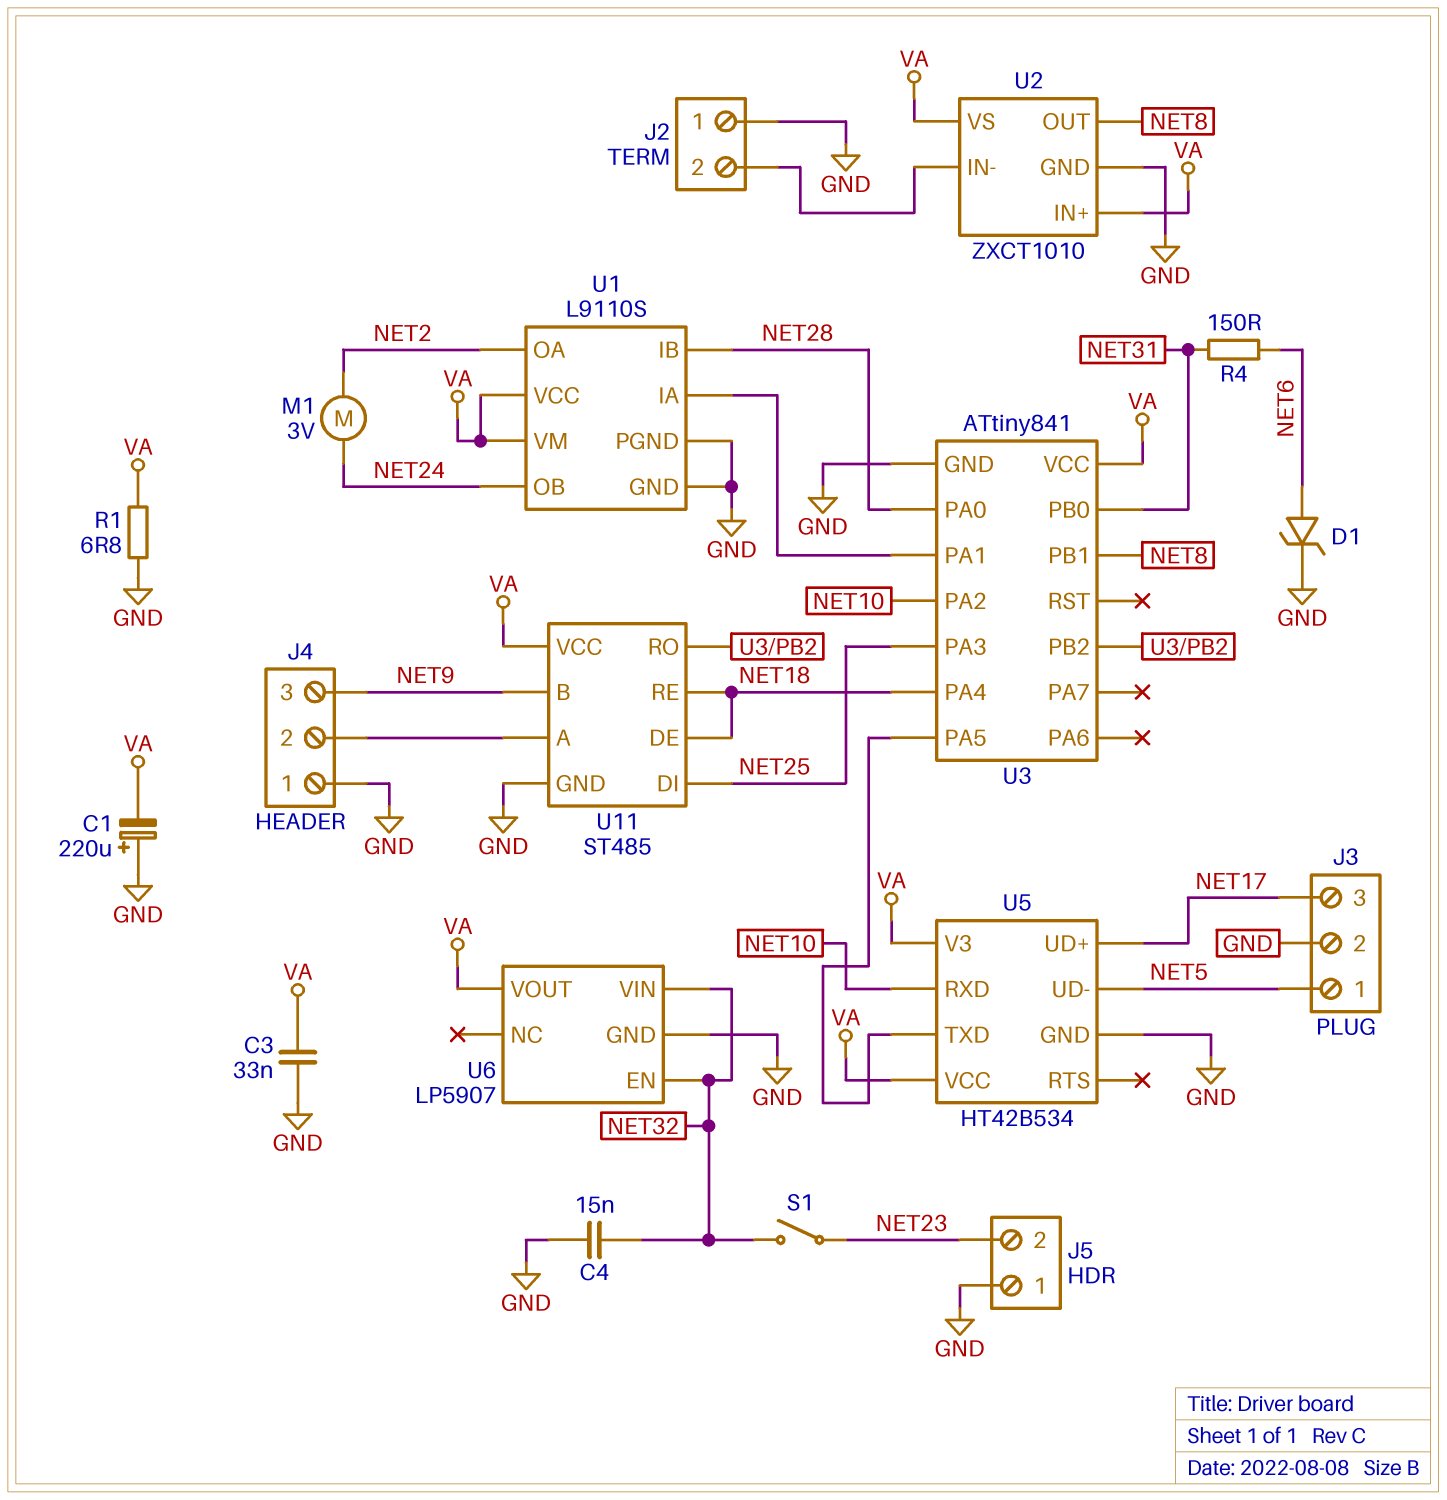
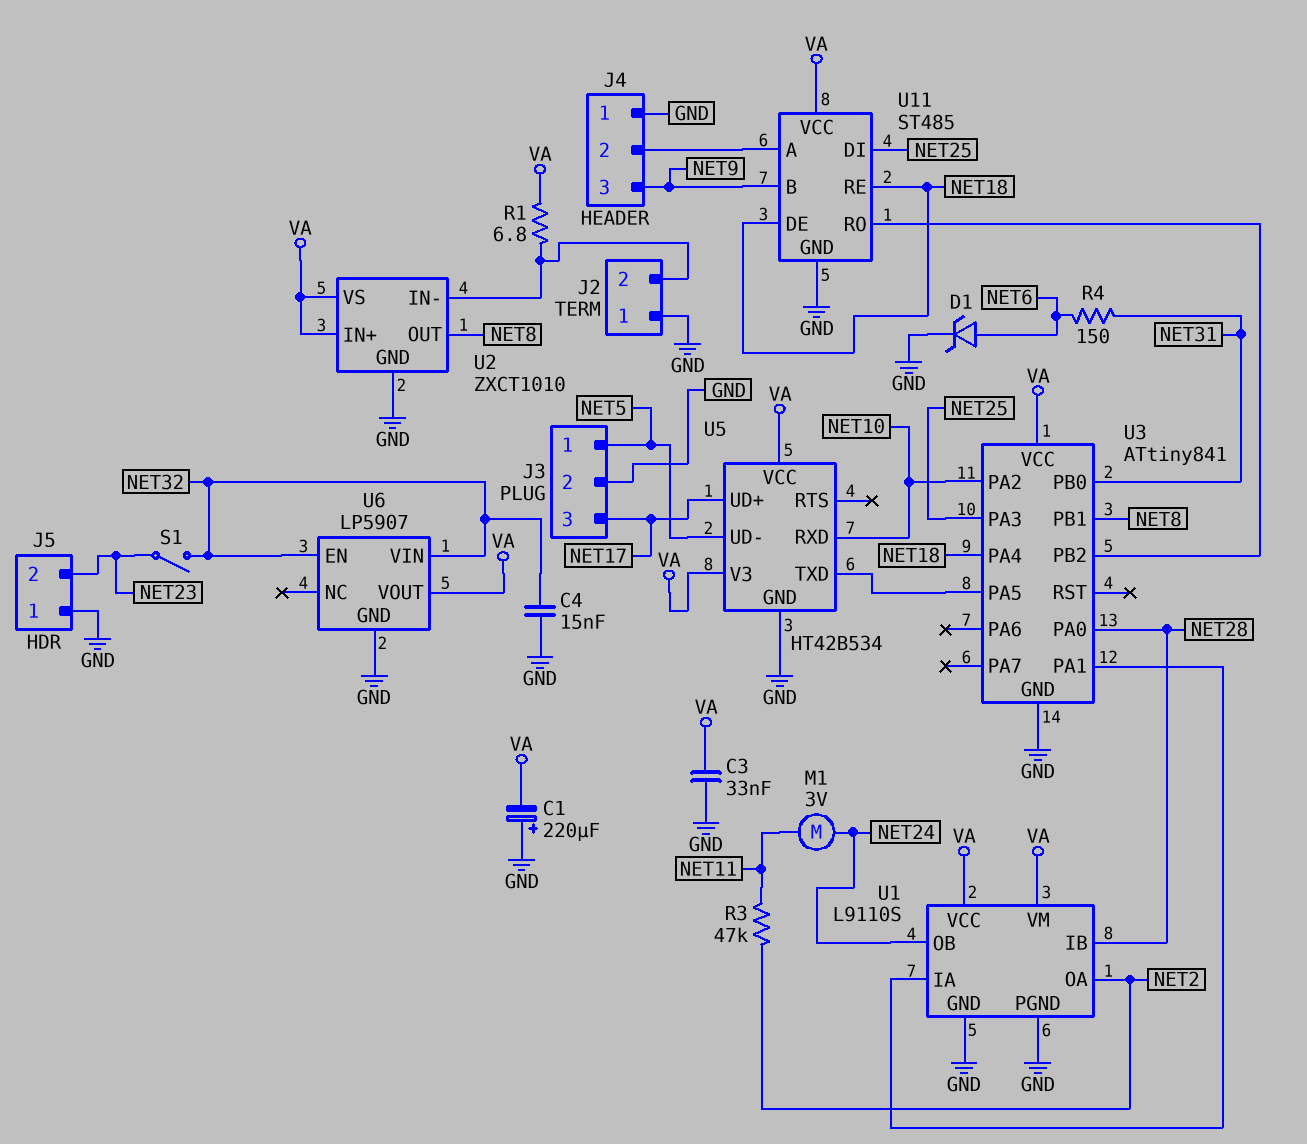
M1: motor 3V (NET2, NET24) -> motor 3V (NET11, NET24)
R1: 6.8 (GND, VA) -> 6.8 (J2/2, VA)
R3: none -> 47k (NET2, NET11)

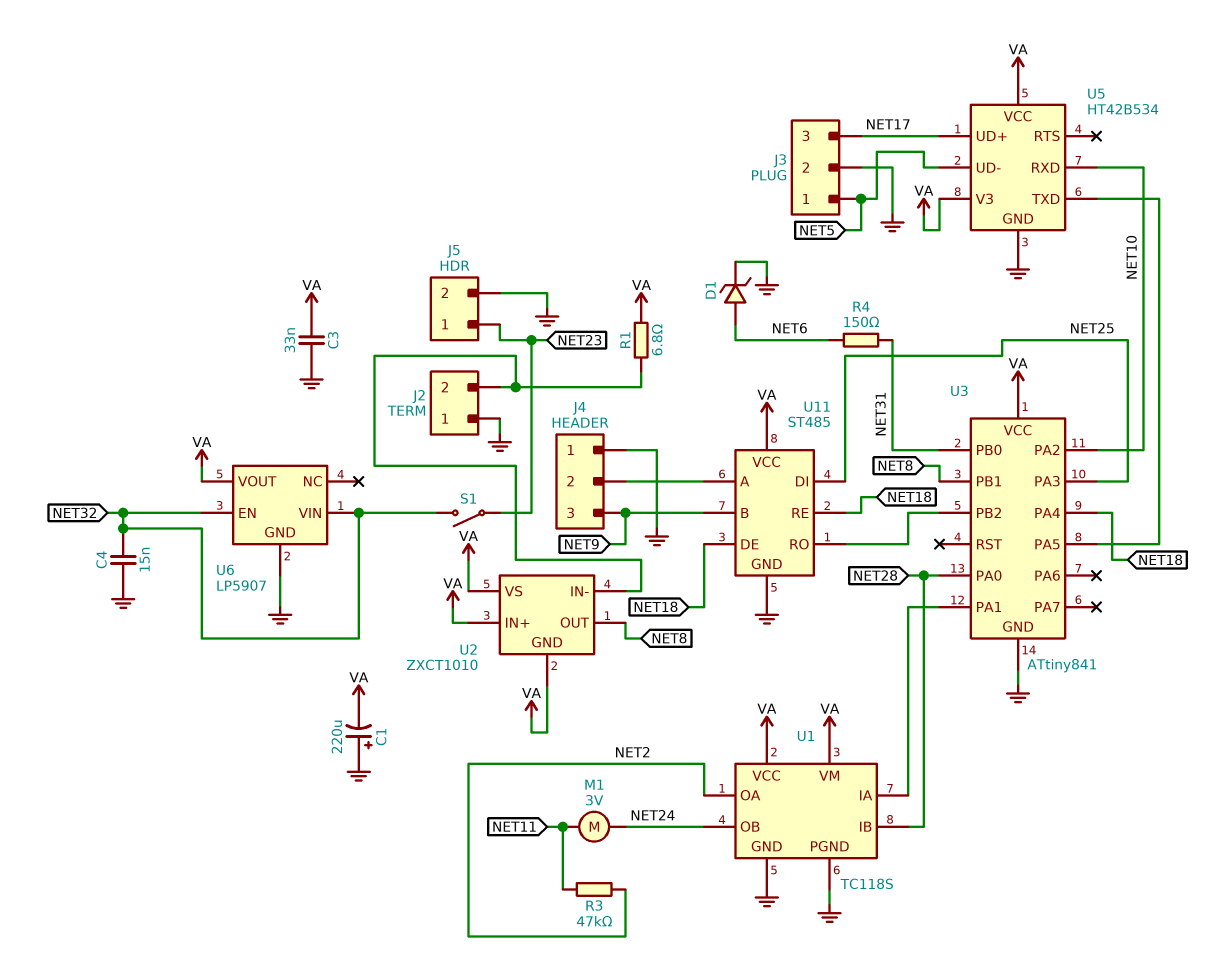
J5 pin 1: GND -> NET23
J5 pin 2: NET23 -> GND
U1: L9110S -> TC118S
U2 pin GND: GND -> VA

